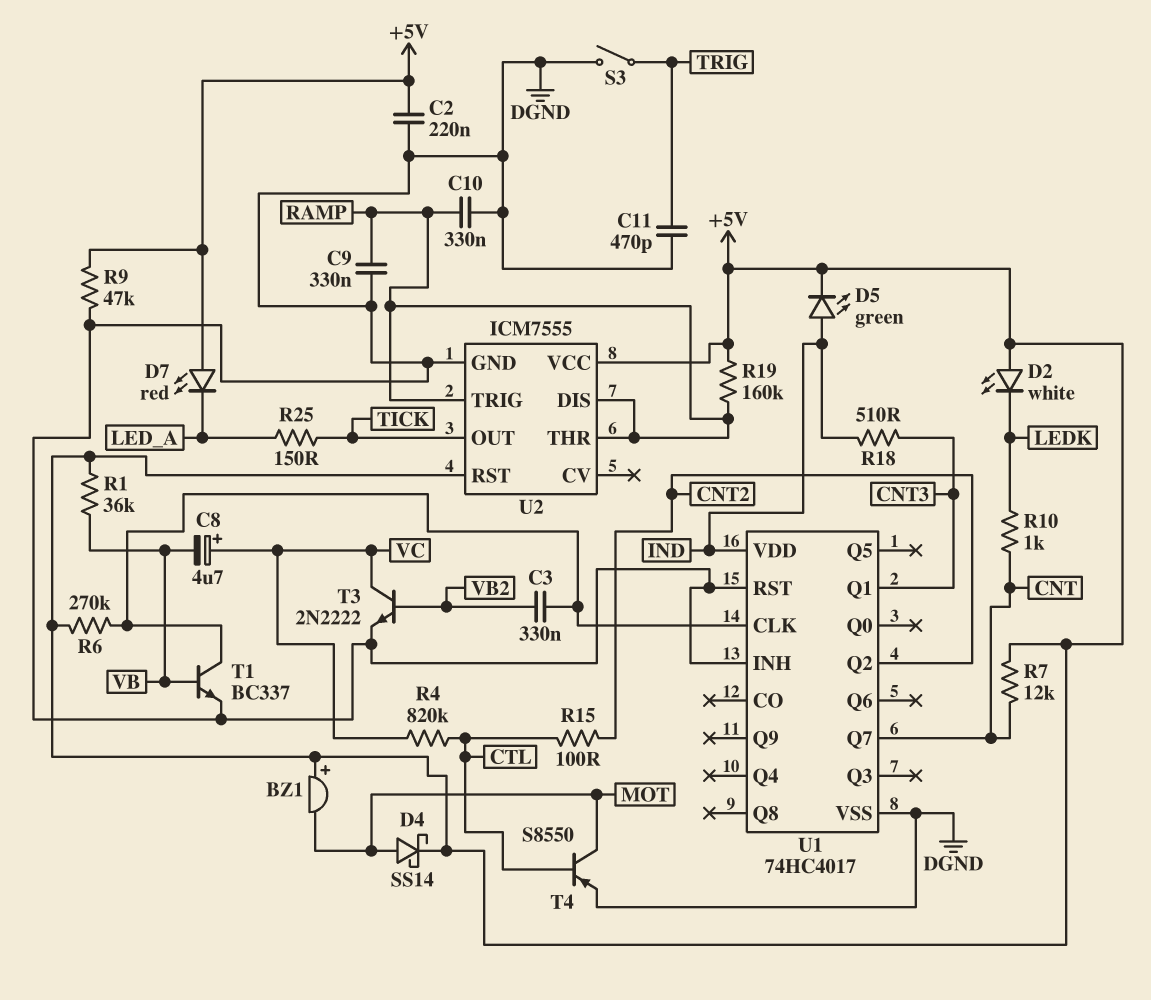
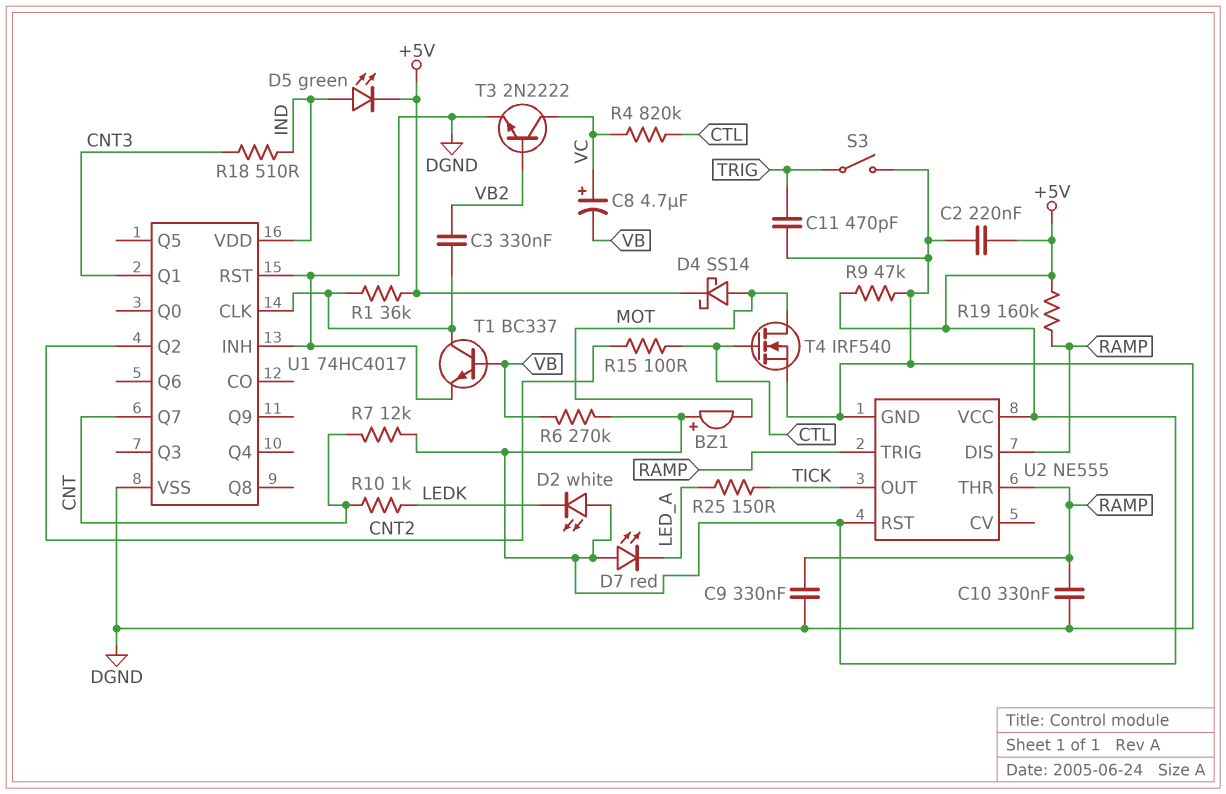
R1: 36k (+5V, VB) -> 36k (+5V, U1/CLK)
R6: 270k (+5V, U1/CLK) -> 270k (+5V, VB)
T4: PNP S8550 (B CTL, C MOT, E DGND) -> NMOS IRF540 (G CTL, D MOT, S DGND)
U2: ICM7555 -> NE555

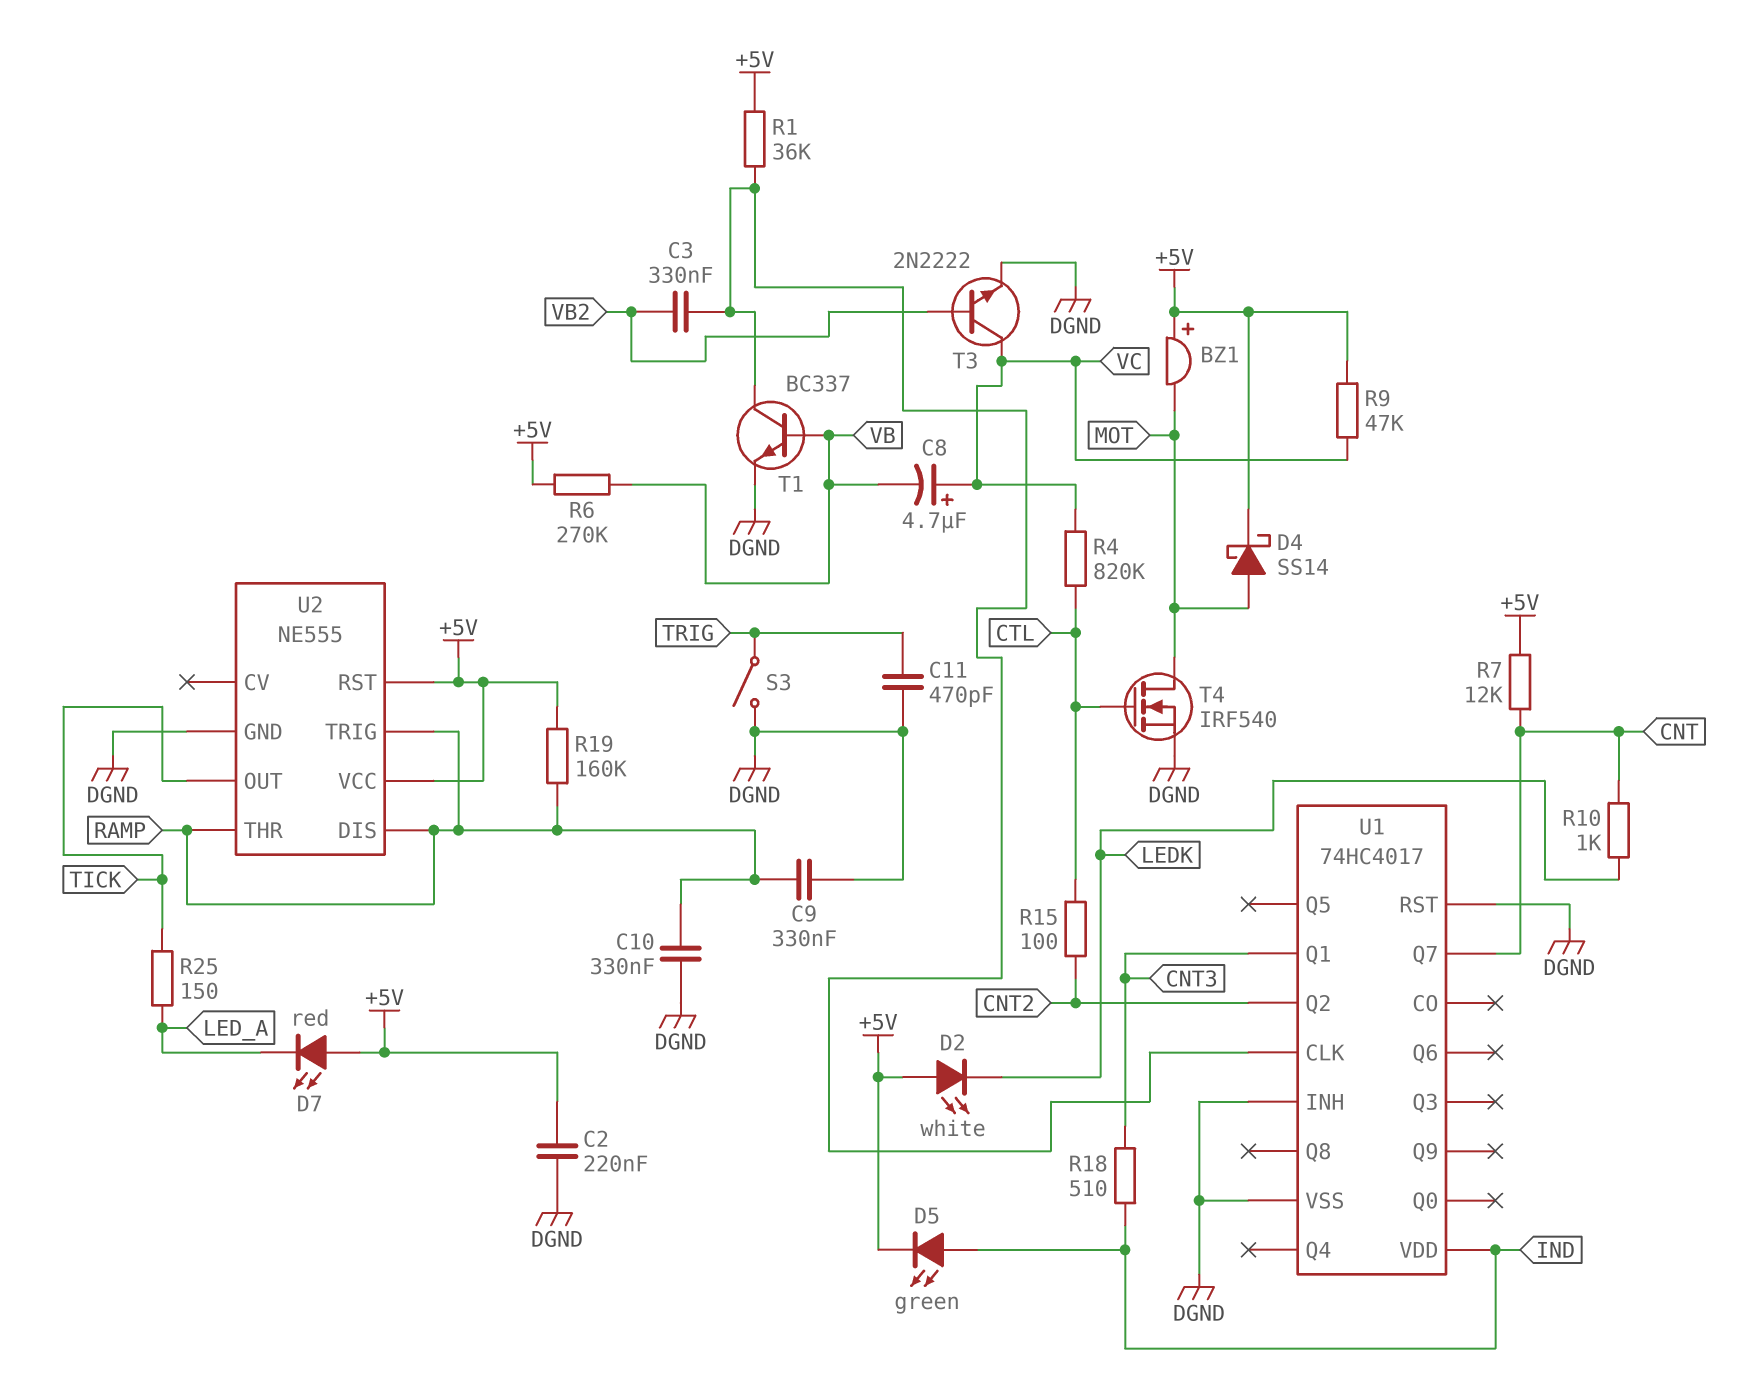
R9: 47k (+5V, DGND) -> 47k (+5V, VC)

